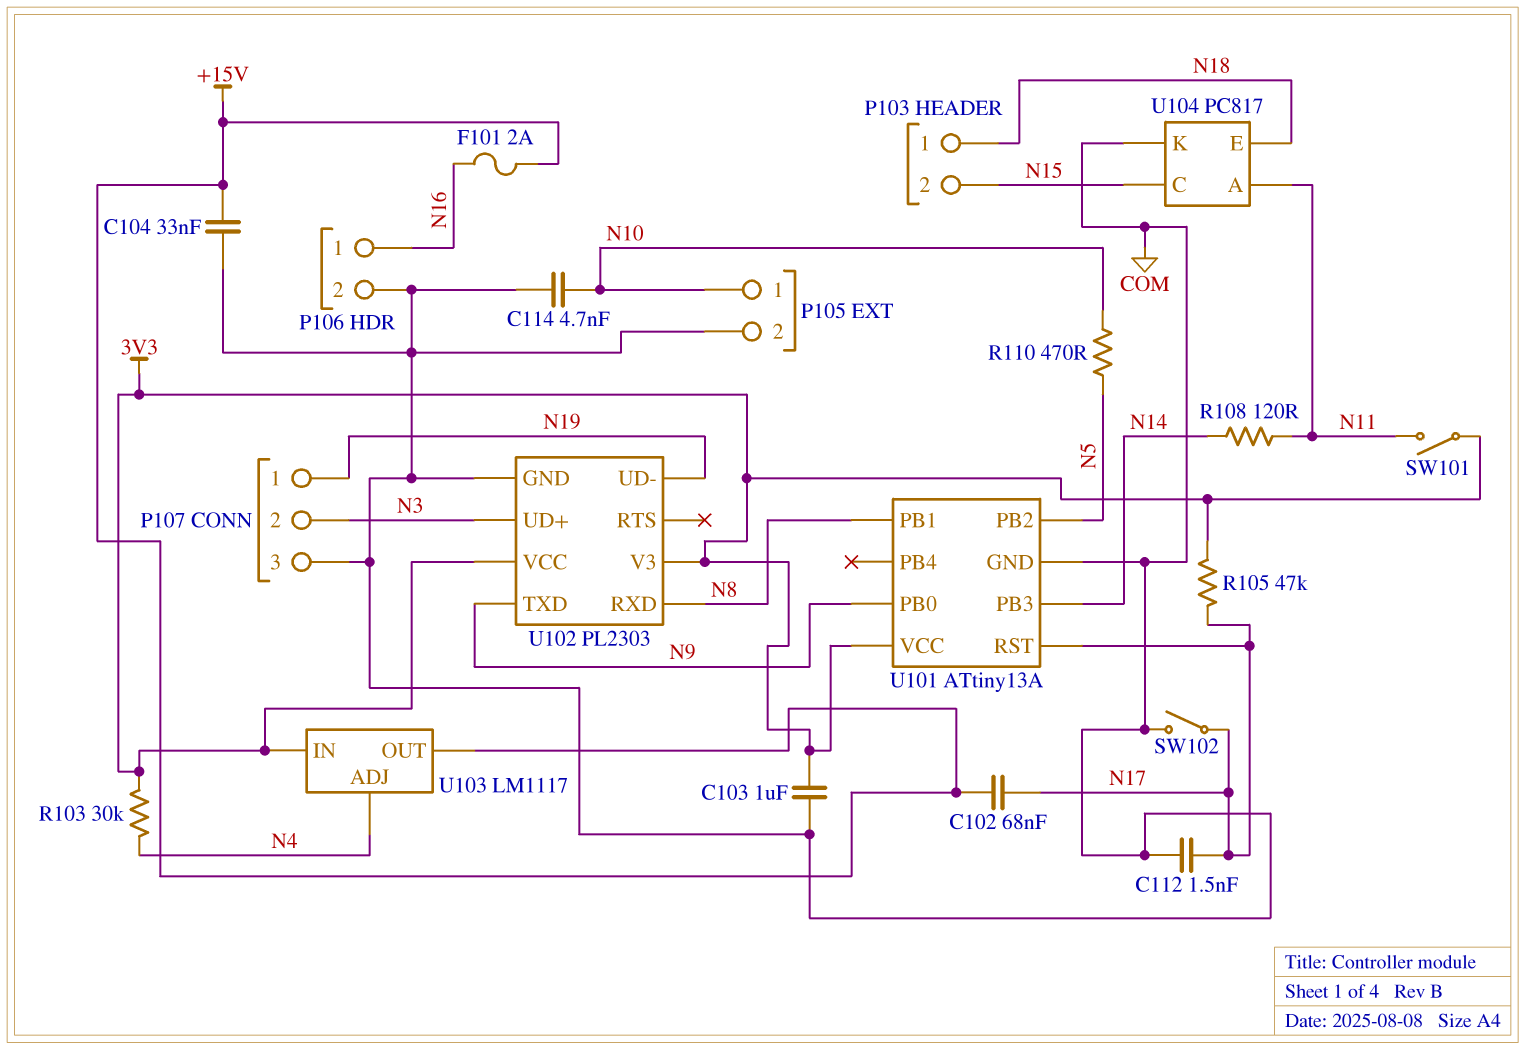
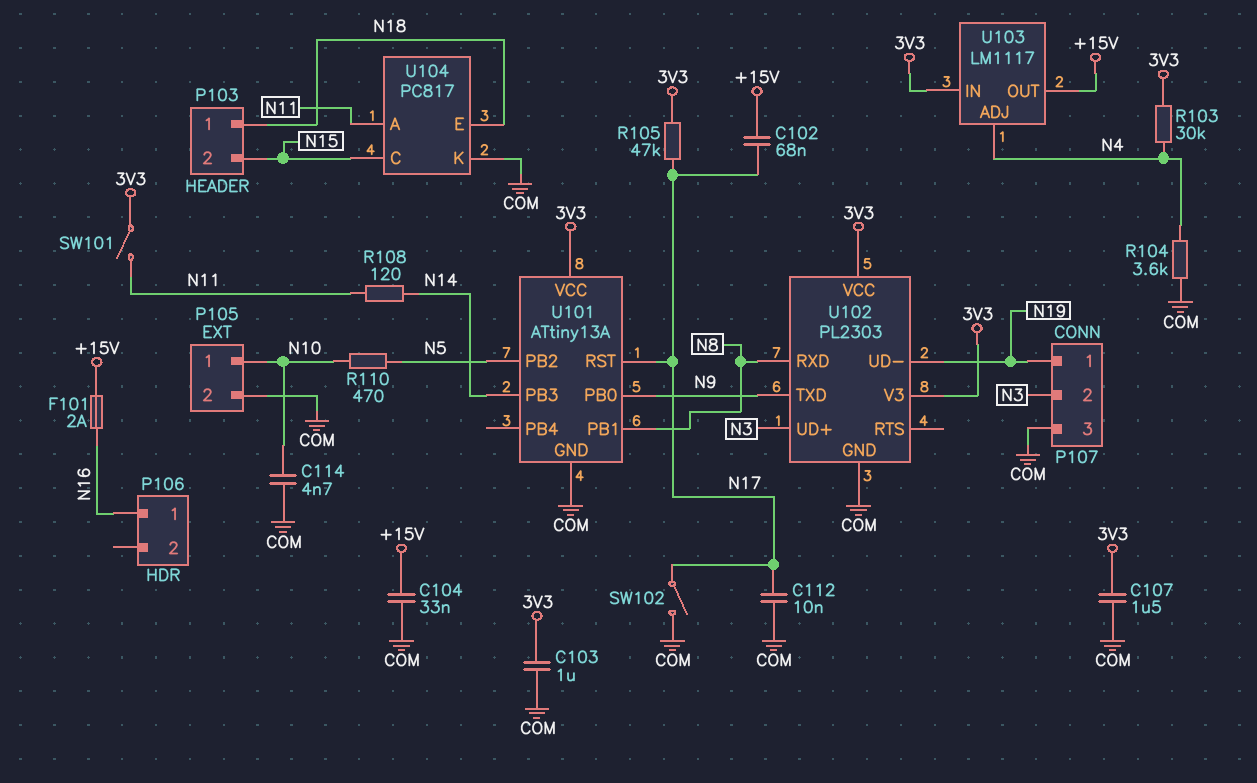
C107: none -> 1.5uF (3V3, COM)
C112: 1.5nF (COM, N17) -> 10nF (COM, N17)
P106 pin 2: COM -> none
R104: none -> 3.6k (COM, N4)

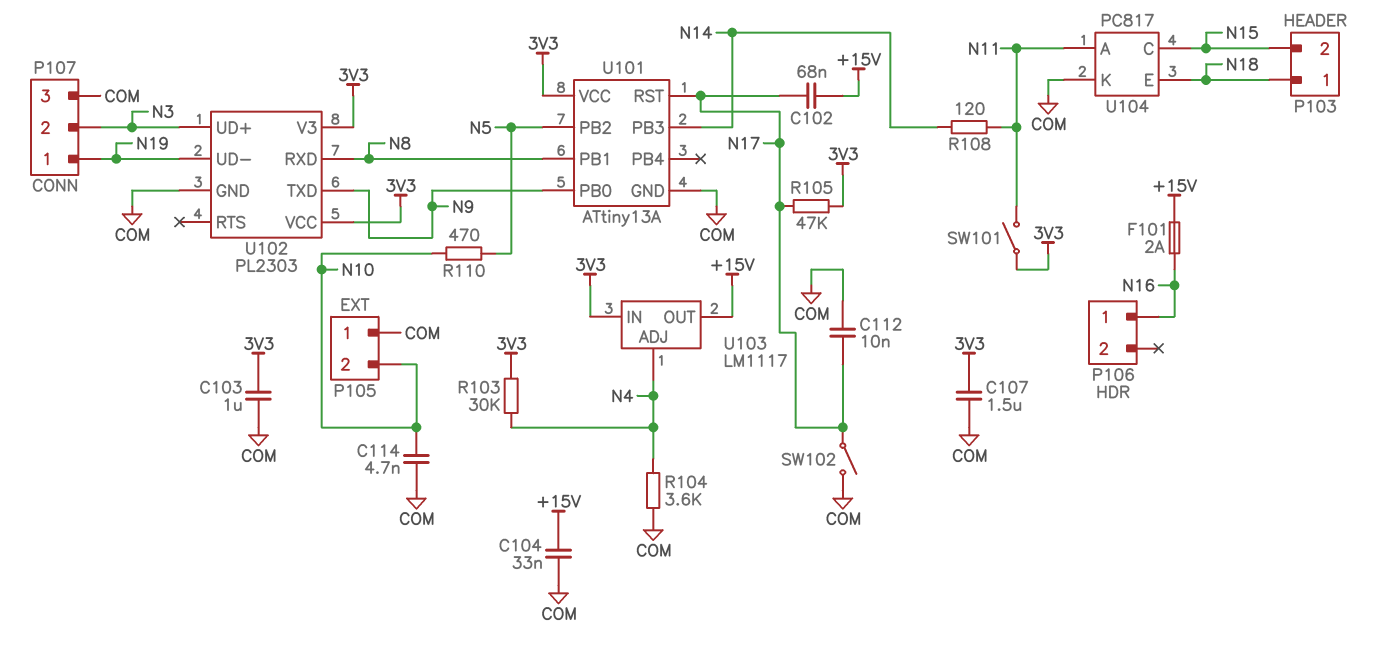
P105 pin 1: N10 -> COM
P105 pin 2: COM -> N10

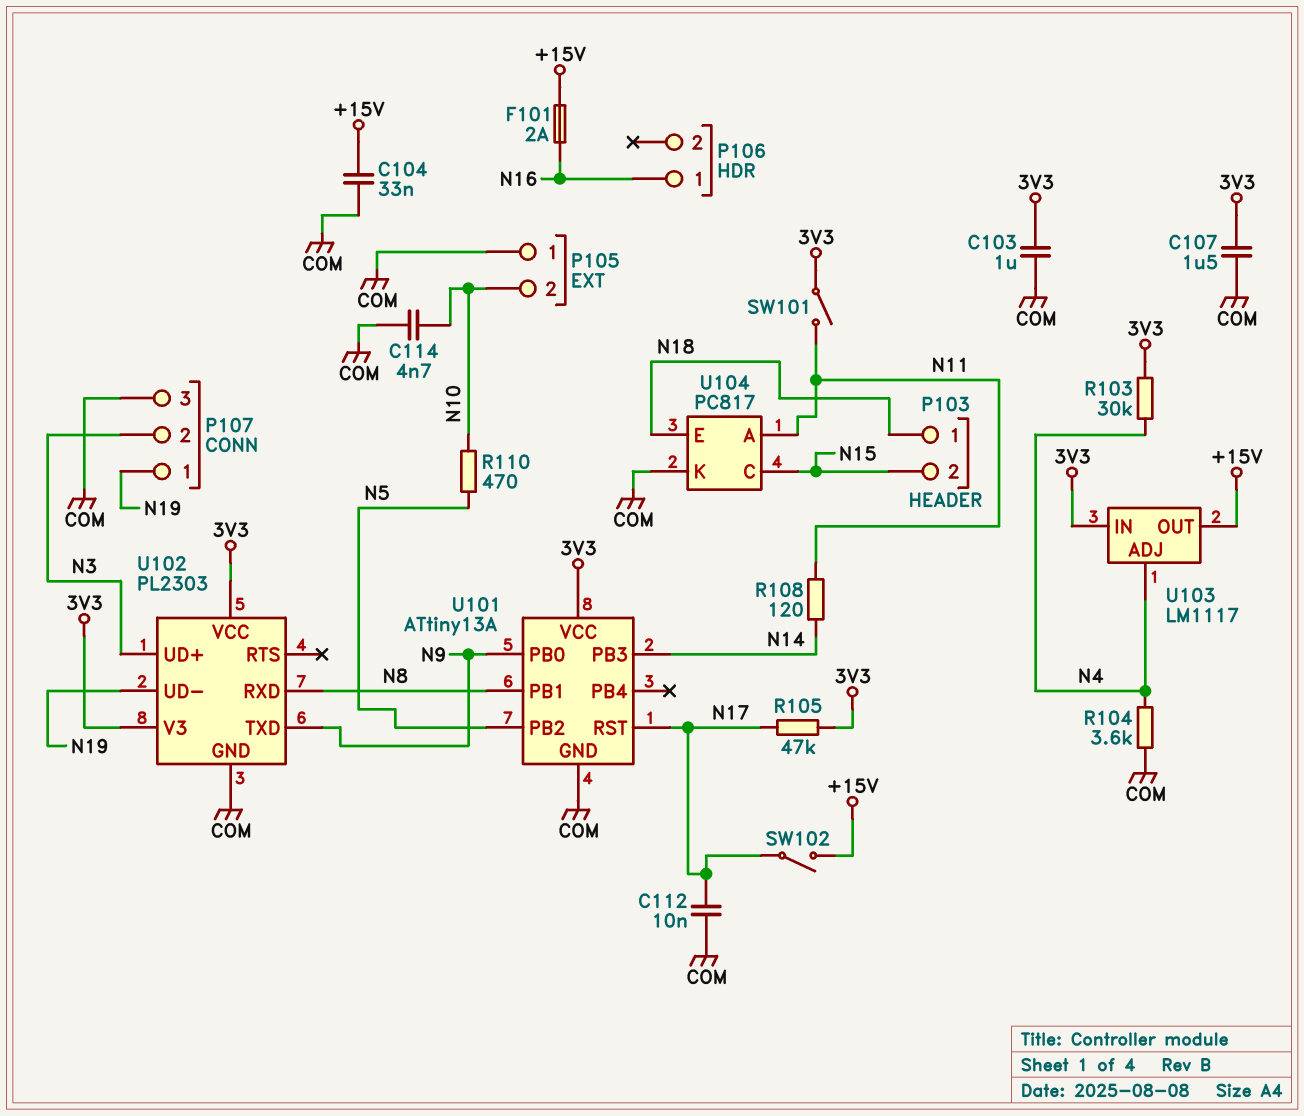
C102: 68nF (+15V, N17) -> none
SW102: switch (COM, N17) -> switch (+15V, N17)

